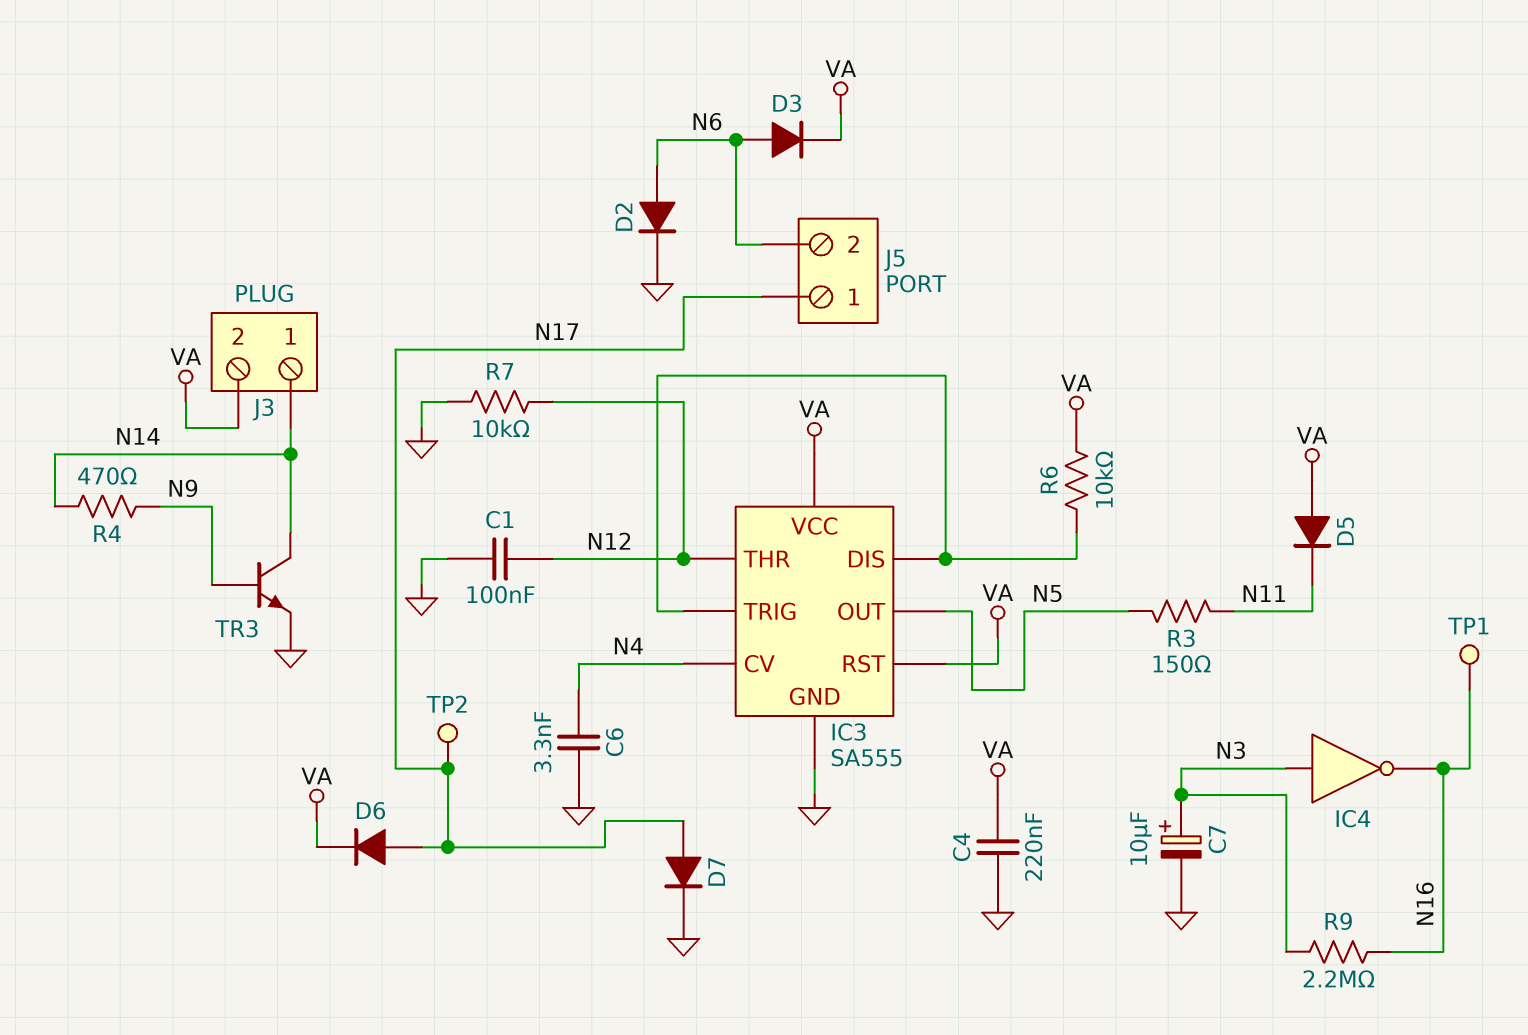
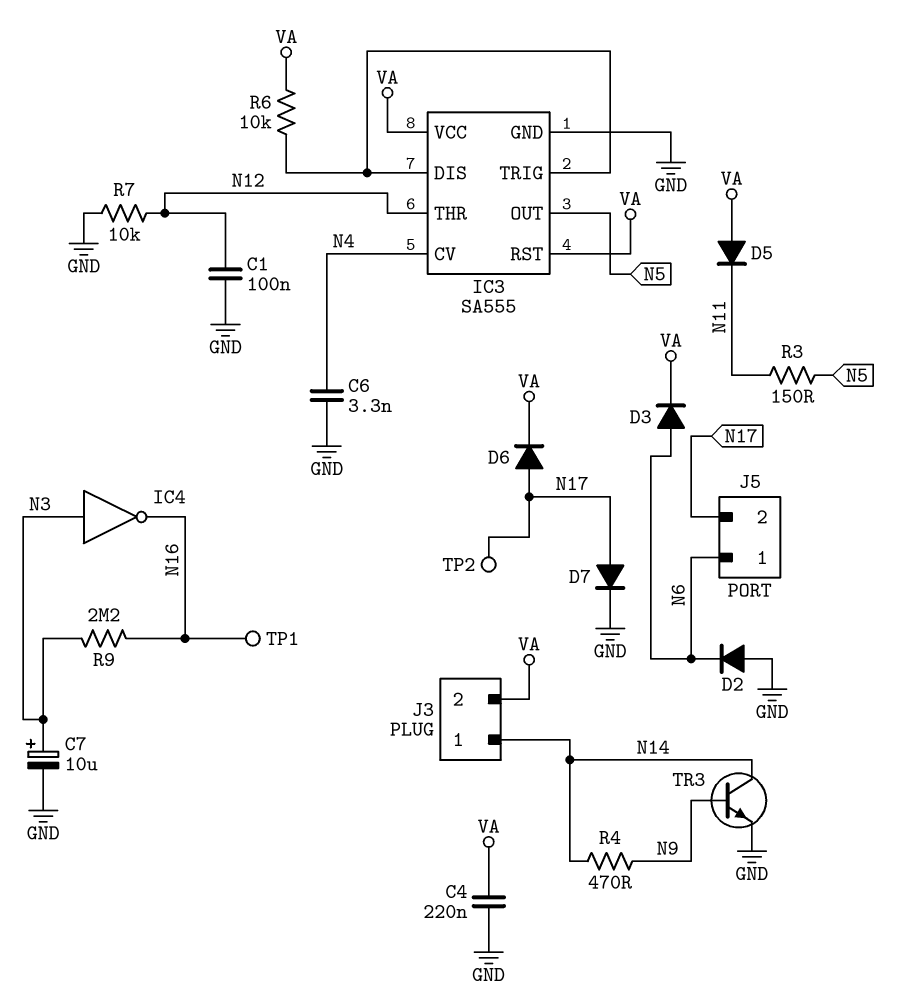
D2: diode (A N6, K GND) -> diode (A GND, K N6)
J5 pin 1: N17 -> N6
J5 pin 2: N6 -> N17

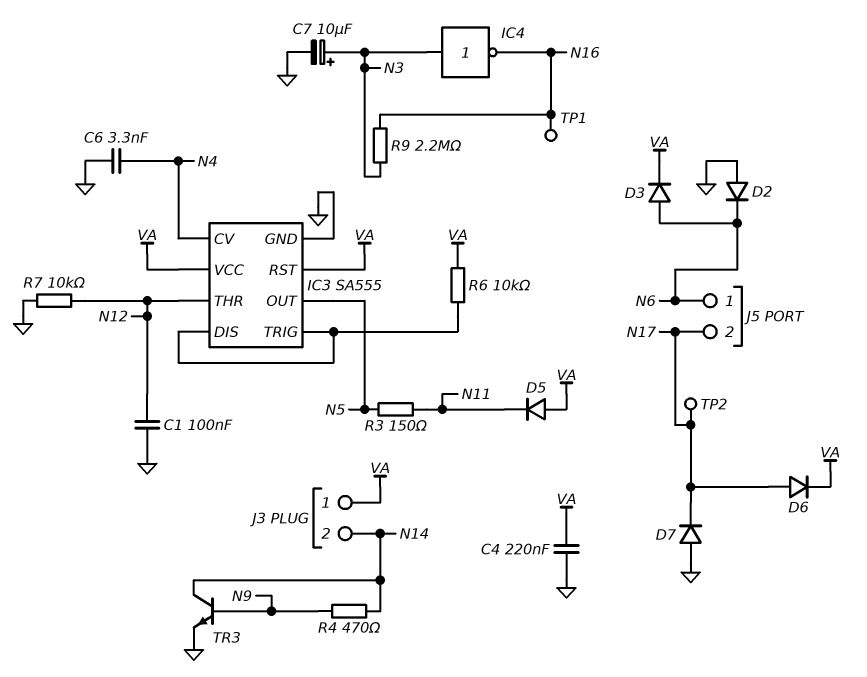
D7: diode (A N17, K GND) -> diode (A GND, K N17)
J3 pin 1: N14 -> VA
J3 pin 2: VA -> N14

